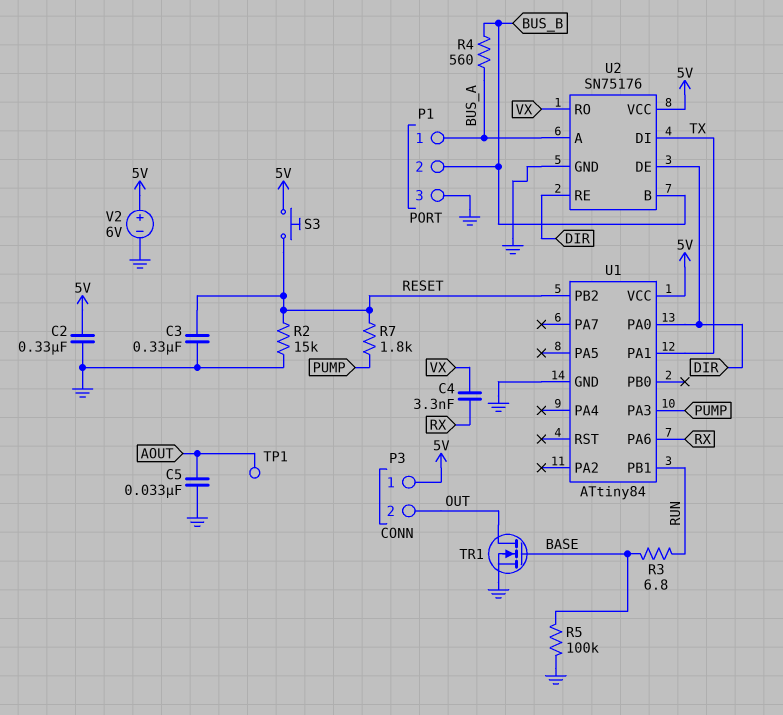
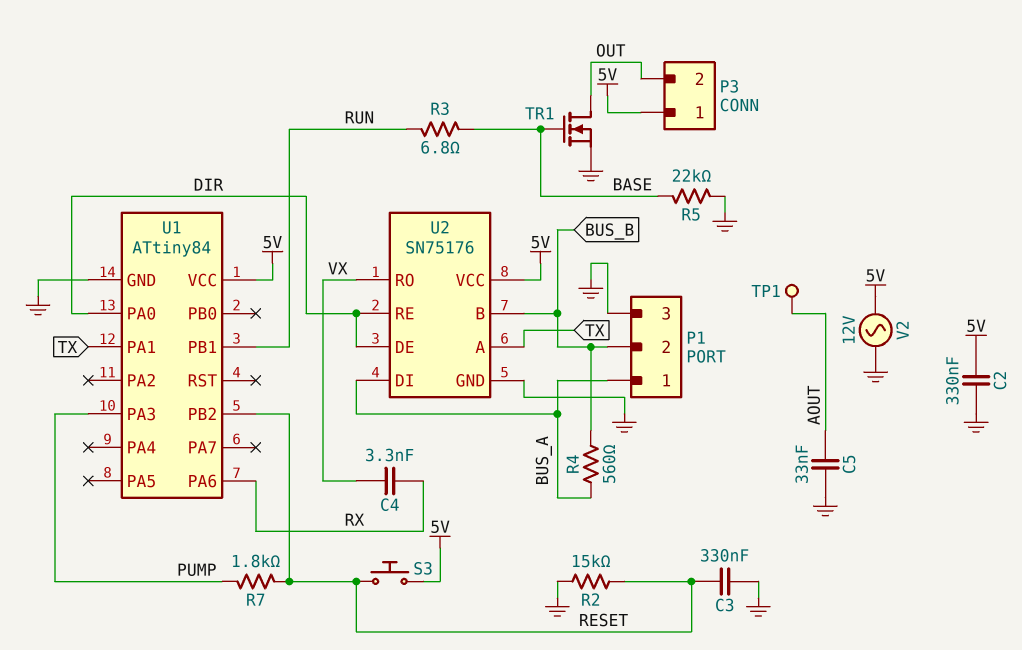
R5: 100k (BASE, GND) -> 22k (BASE, GND)
U2 pin A: BUS_A -> TX
U2 pin DI: TX -> BUS_A
V2: 6V (plus 5V, minus GND) -> AC 12V (5V, GND)

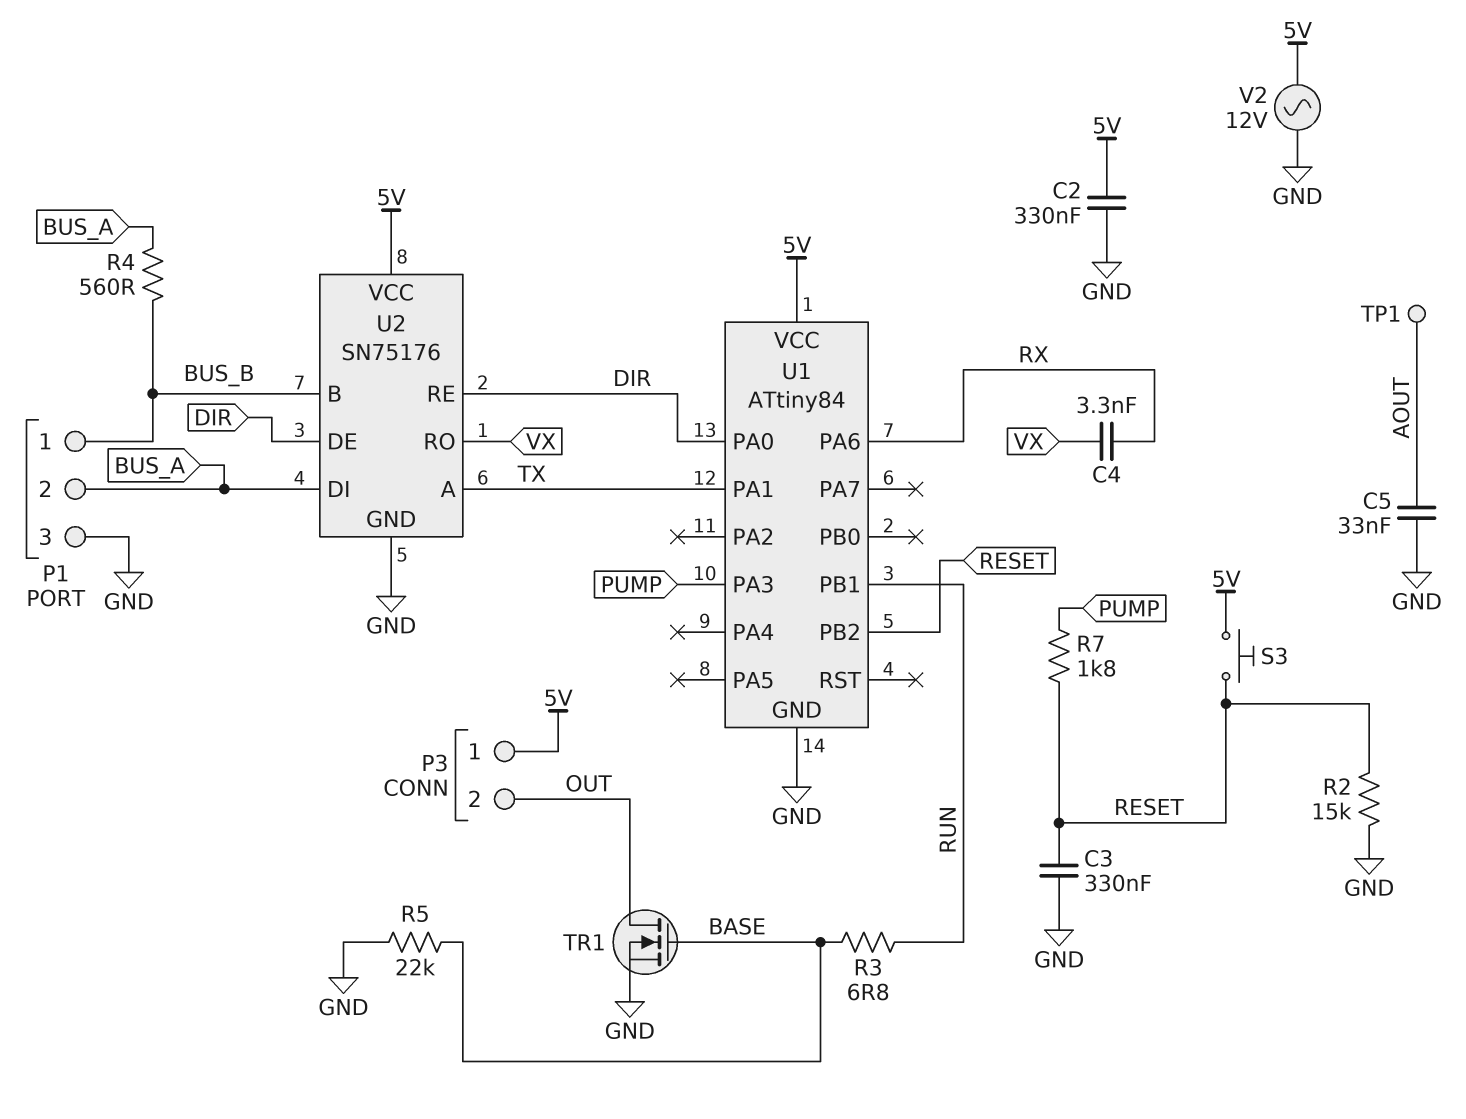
P1 pin 1: BUS_A -> BUS_B
P1 pin 2: BUS_B -> BUS_A

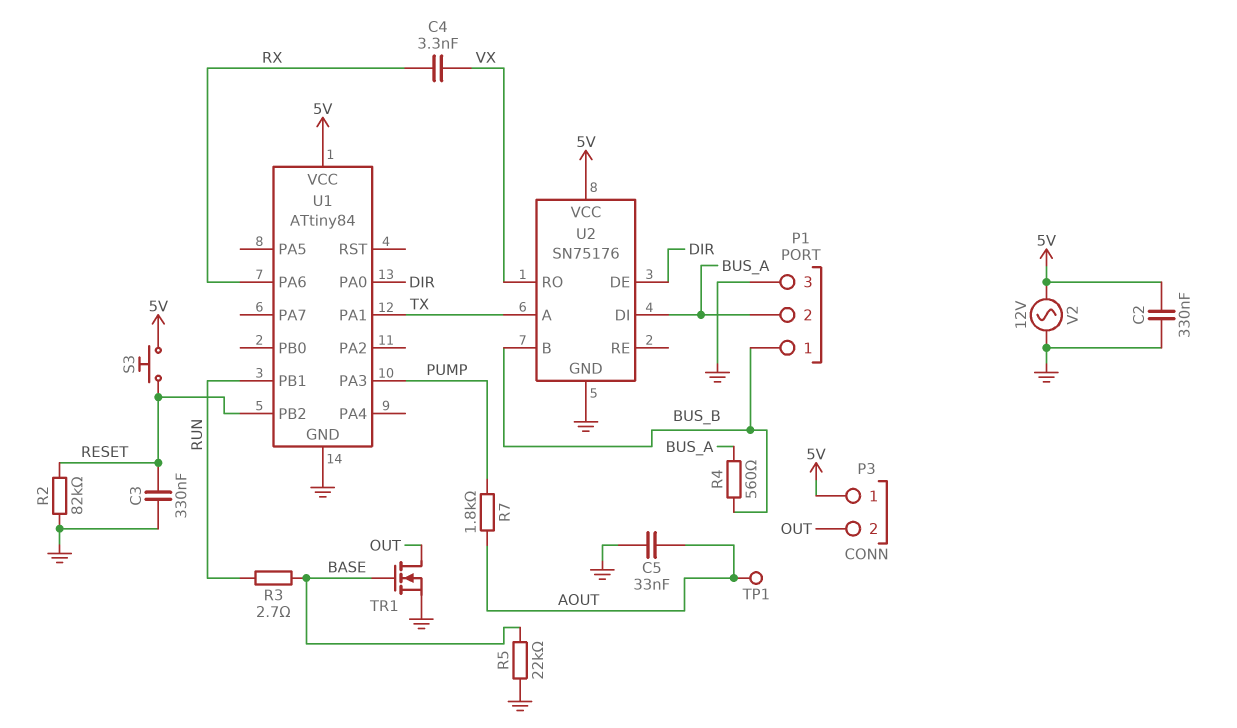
R2: 15k (GND, RESET) -> 82k (GND, RESET)
R3: 6.8 (BASE, RUN) -> 2.7 (BASE, RUN)
R7: 1.8k (PUMP, RESET) -> 1.8k (AOUT, PUMP)
U2 pin RE: DIR -> none

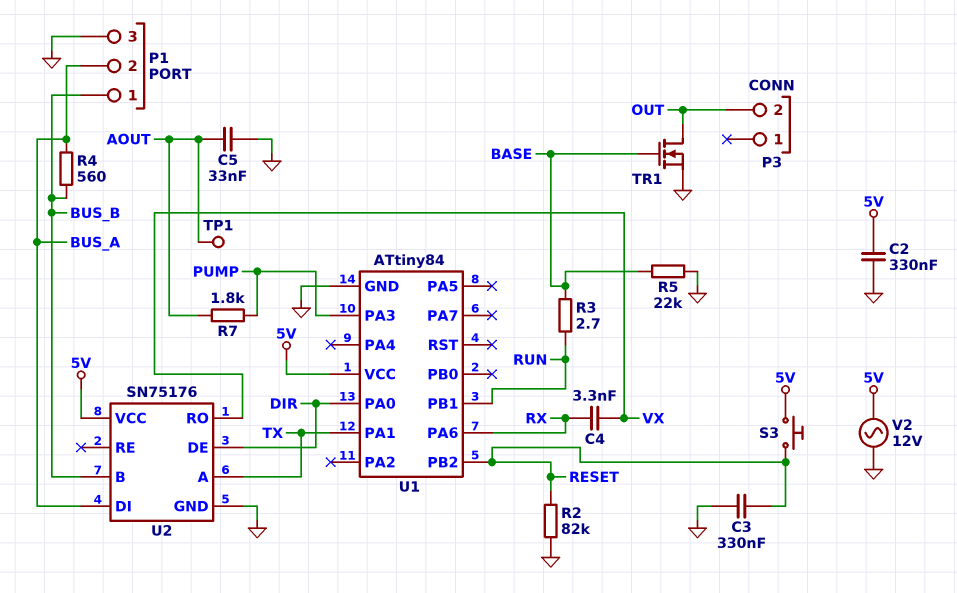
P3 pin 1: 5V -> none

